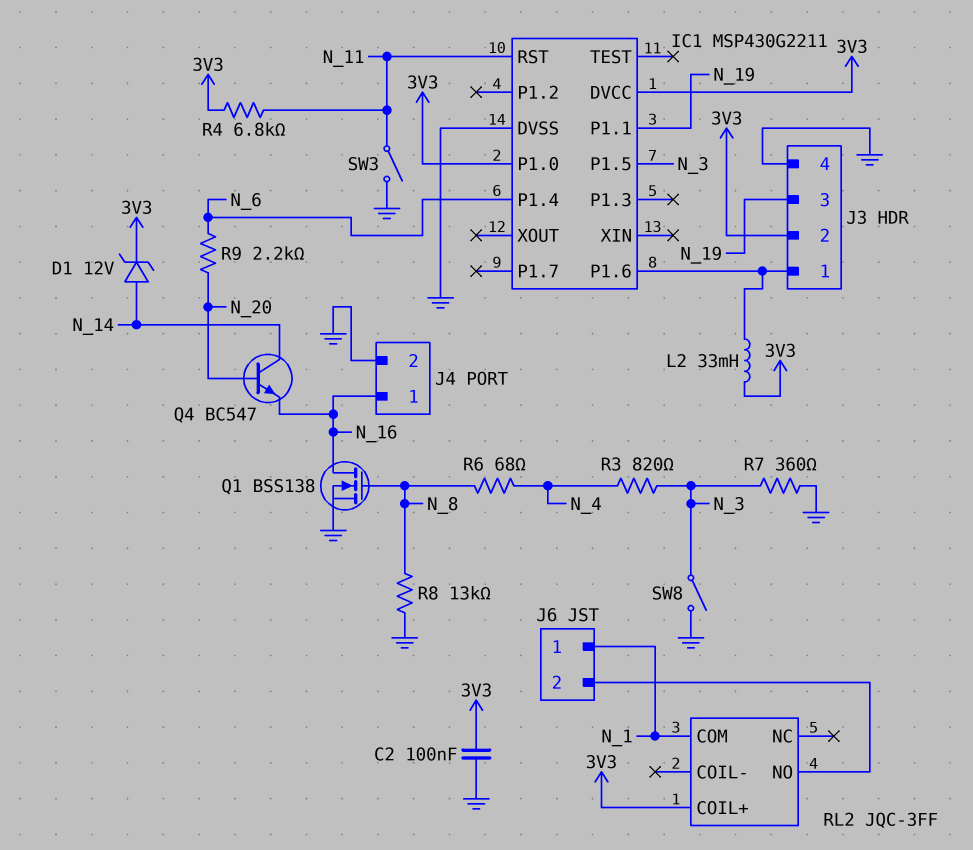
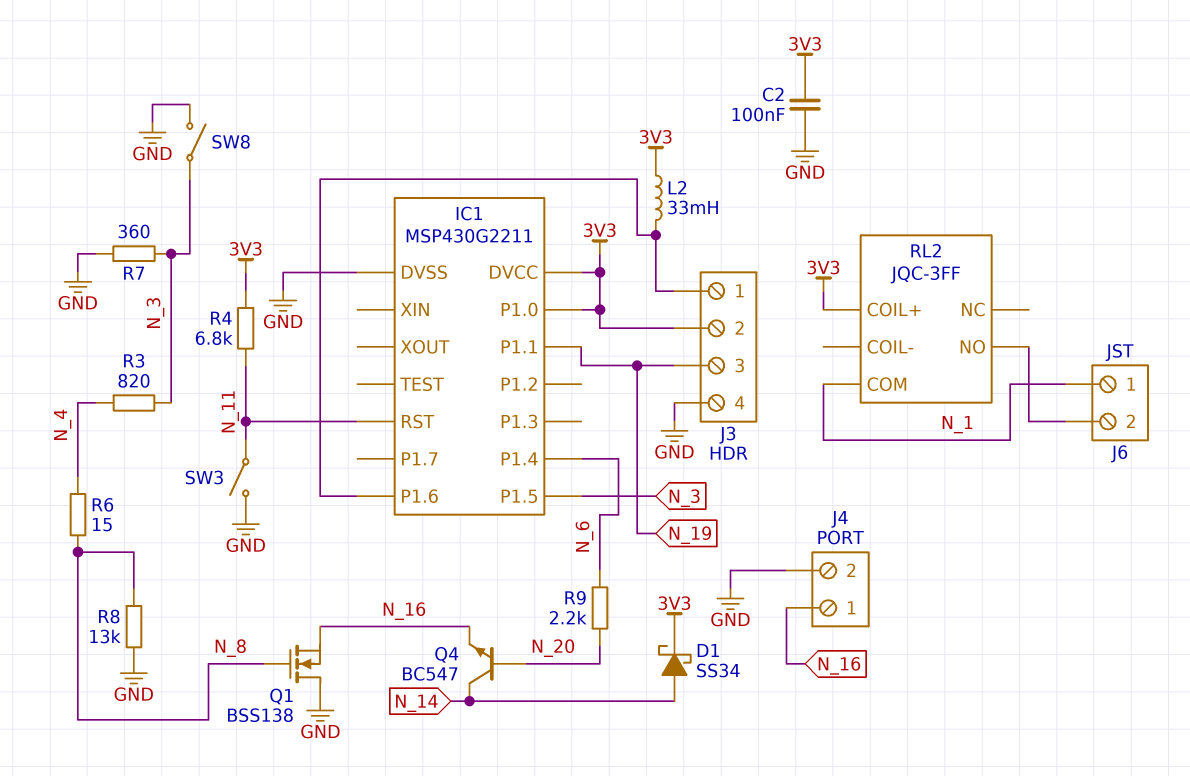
D1: zener 12V (A N_14, K 3V3) -> schottky SS34 (A N_14, K 3V3)
Q1: NMOS BSS138 (G N_8, D N_16, S GND) -> NMOS BSS138 (G N_8, D GND, S N_16)
R6: 68 (N_4, N_8) -> 15 (N_4, N_8)

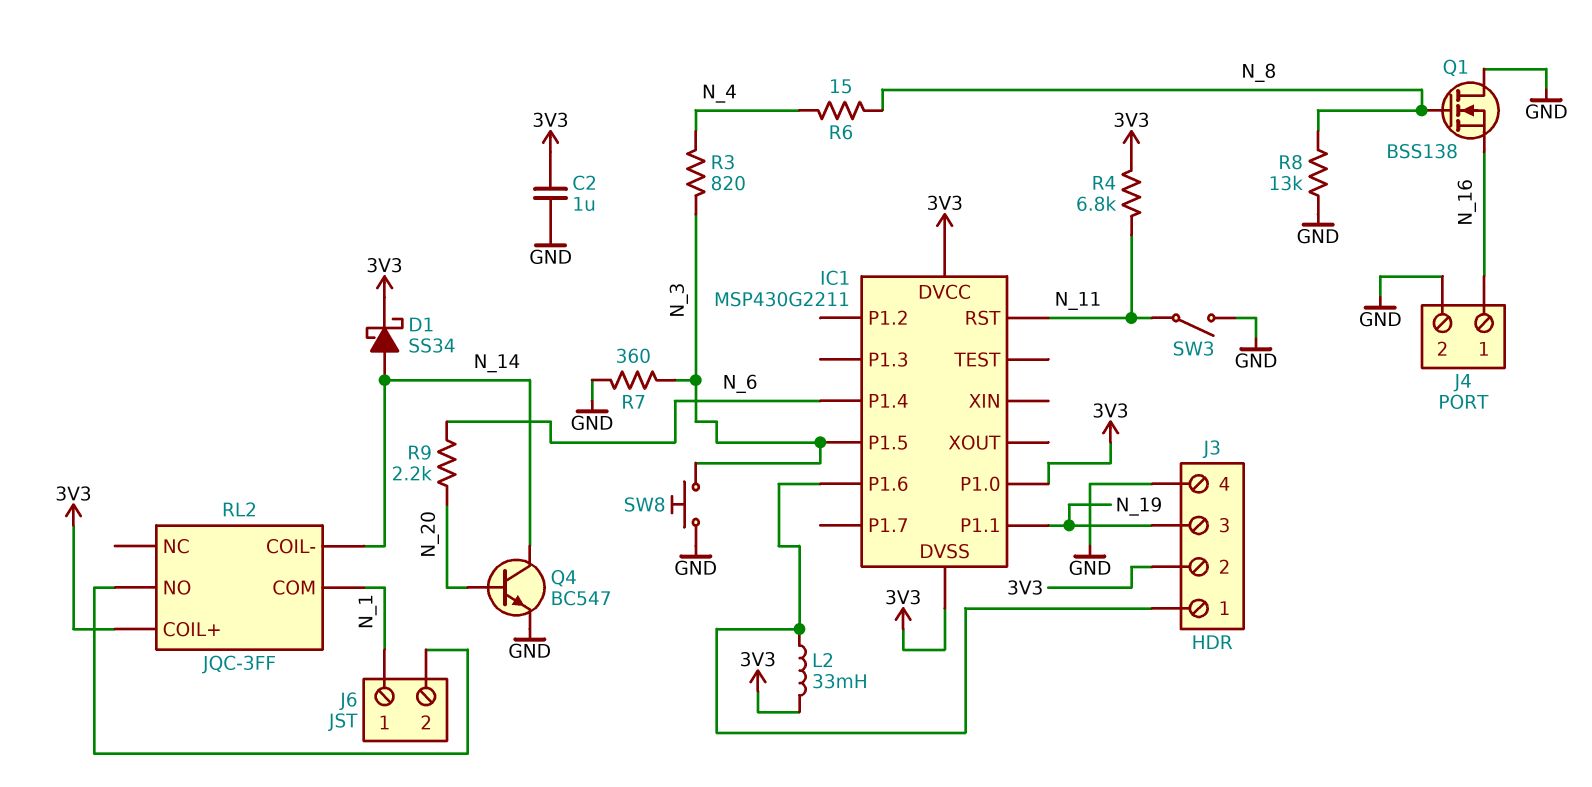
C2: 100nF (3V3, GND) -> 1uF (3V3, GND)
IC1 pin DVSS: GND -> 3V3
Q4: NPN BC547 (B N_20, C N_14, E N_16) -> NPN BC547 (B N_20, C N_14, E GND)
RL2 pin COIL-: none -> N_14
SW8: switch (GND, N_3) -> button (GND, N_3)

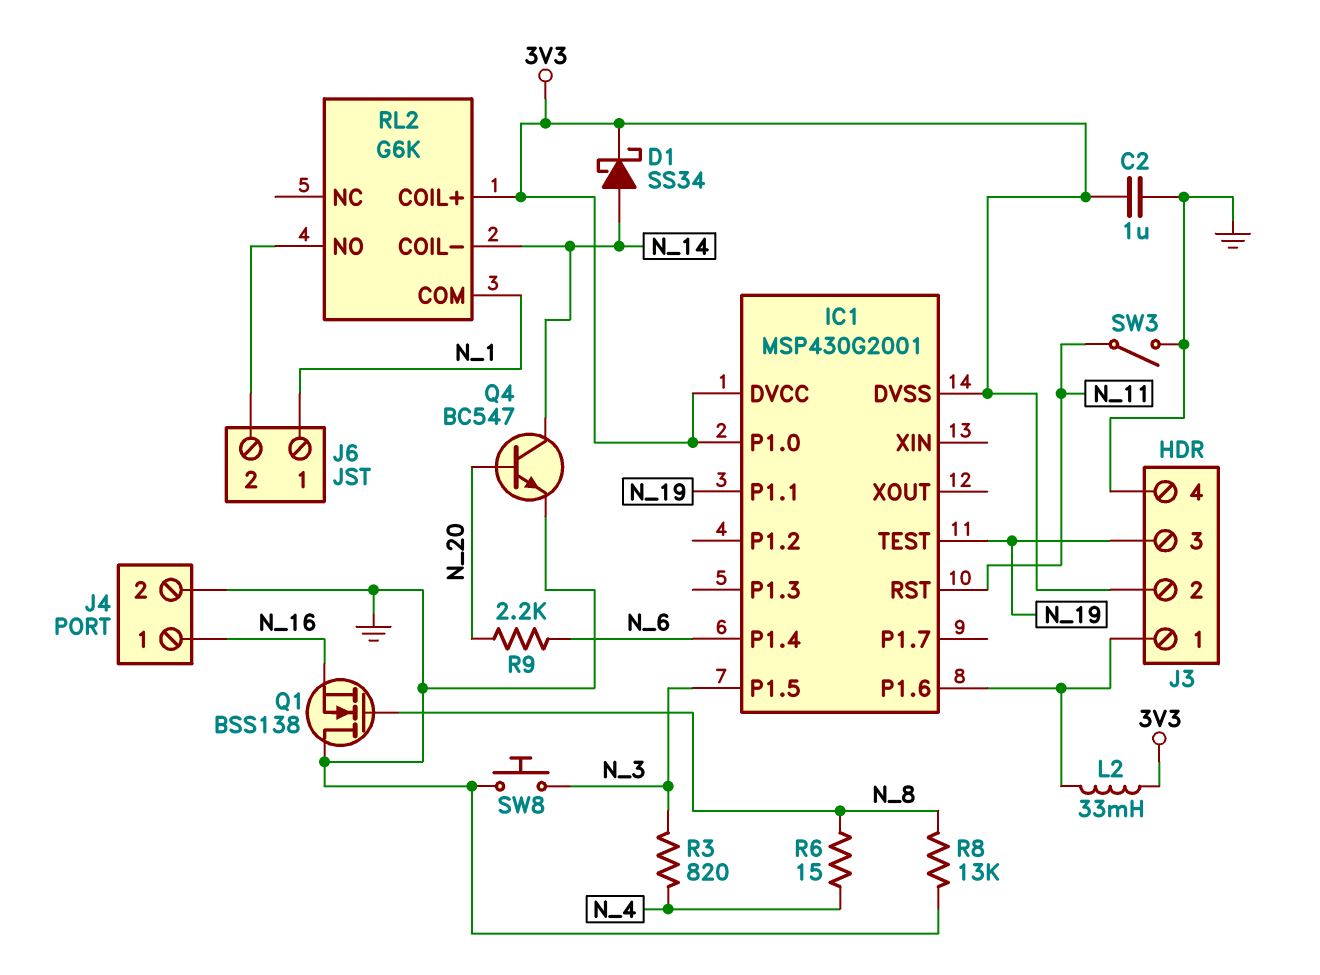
IC1: MSP430G2211 -> MSP430G2001
IC1 pin TEST: none -> N_19
R4: 6.8k (3V3, N_11) -> none
R7: 360 (GND, N_3) -> none
RL2: JQC-3FF -> G6K

